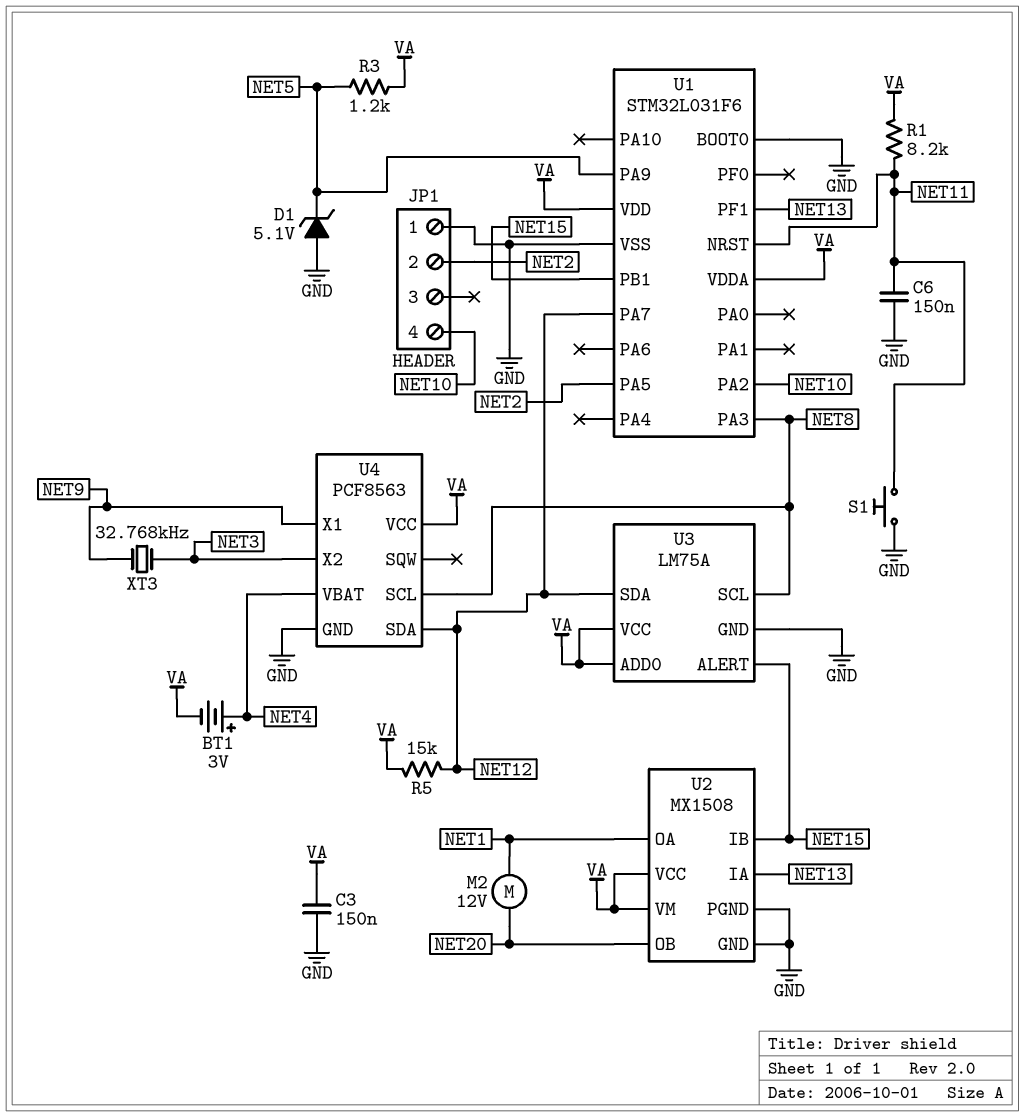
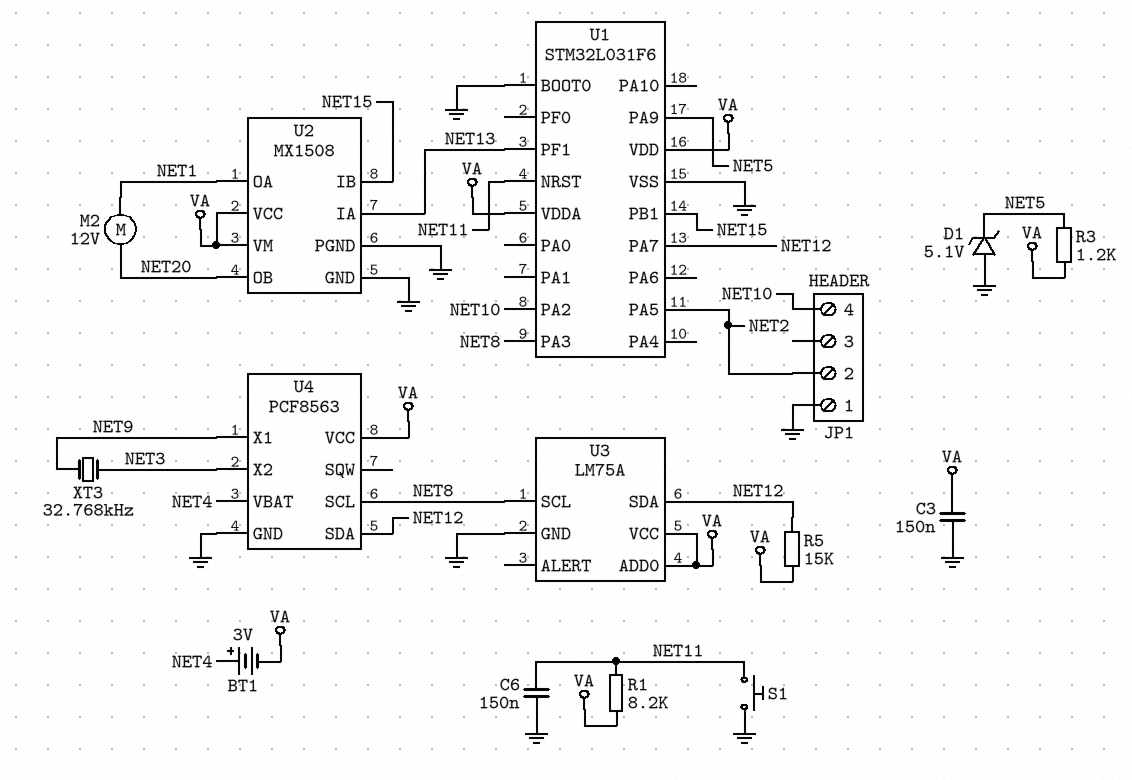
U3 pin ALERT: NET15 -> none

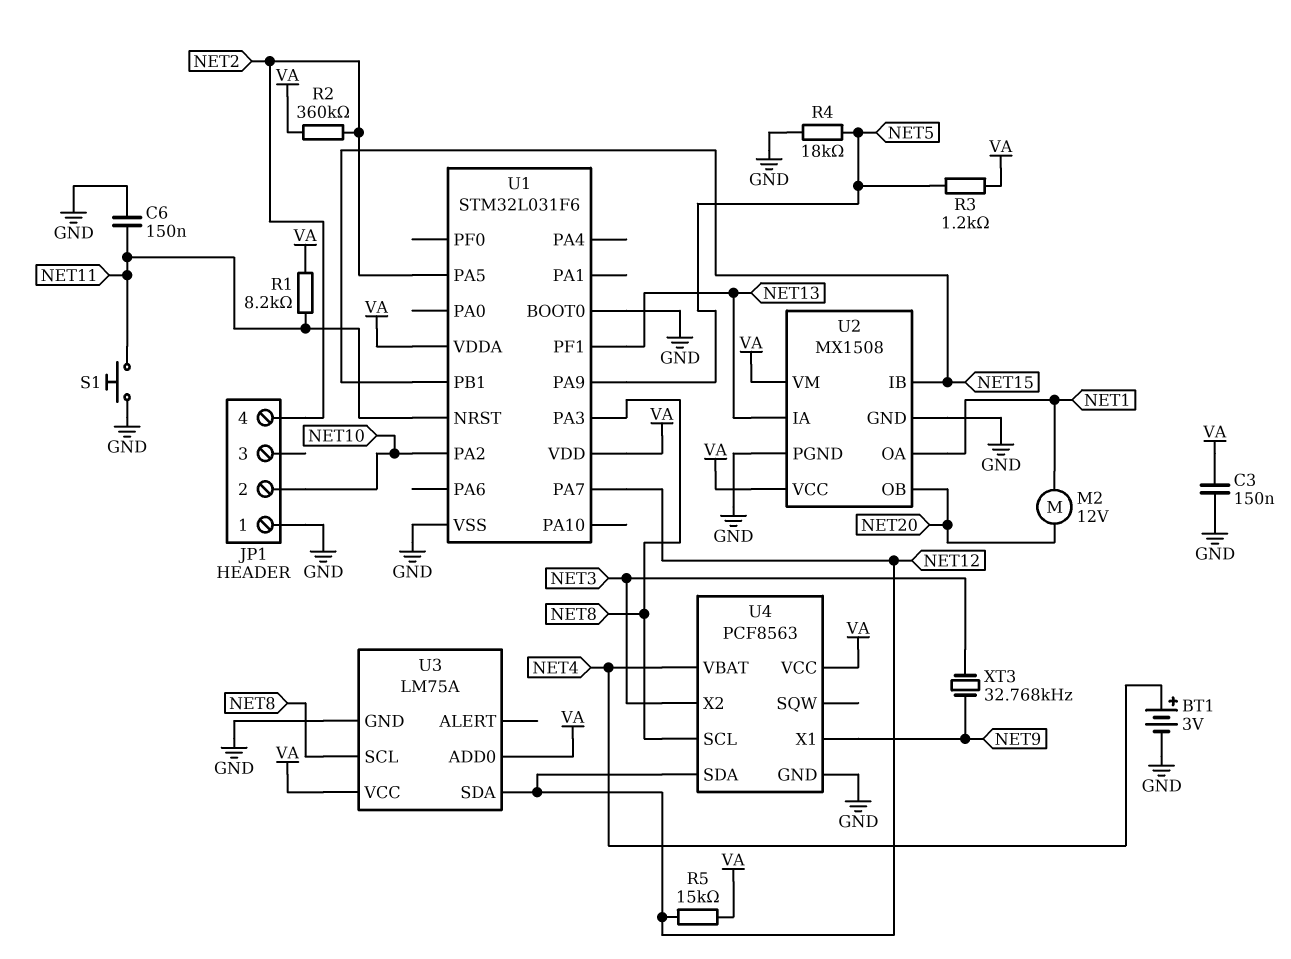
BT1: 3V (plus NET4, minus VA) -> 3V (plus NET4, minus GND)
D1: zener 5.1V (A GND, K NET5) -> none
JP1 pin 2: NET2 -> NET10
JP1 pin 4: NET10 -> NET2
R2: none -> 360k (NET2, VA)
R4: none -> 18k (GND, NET5)

